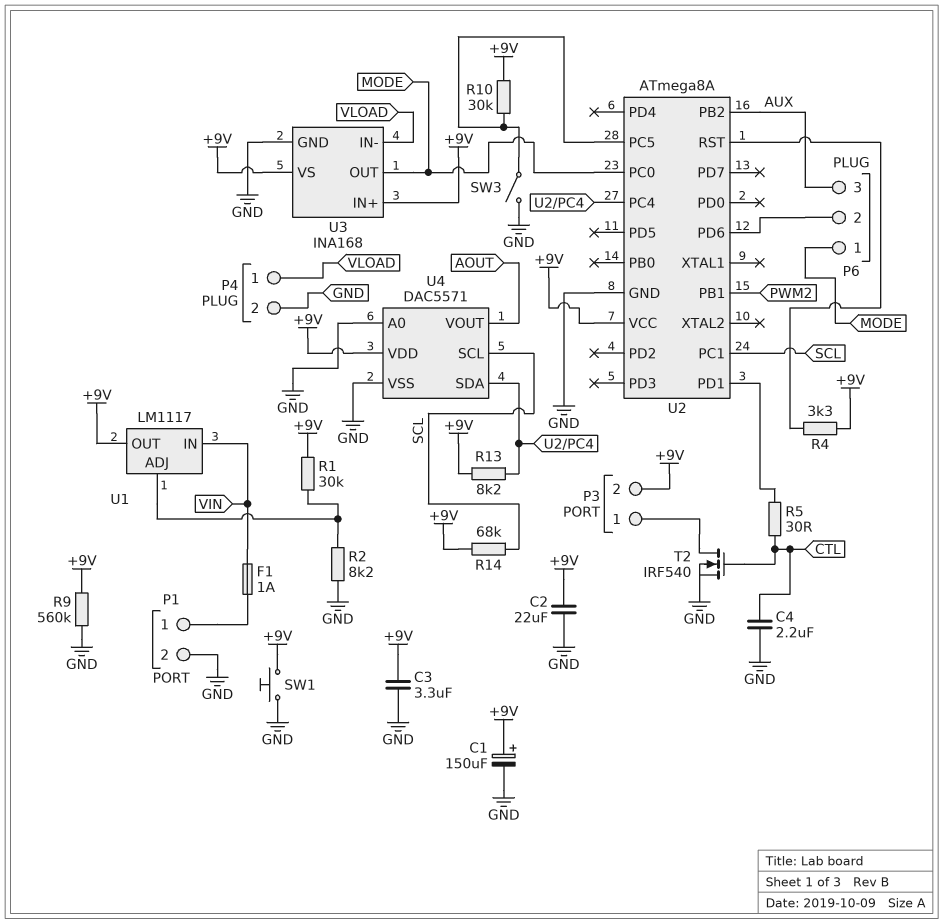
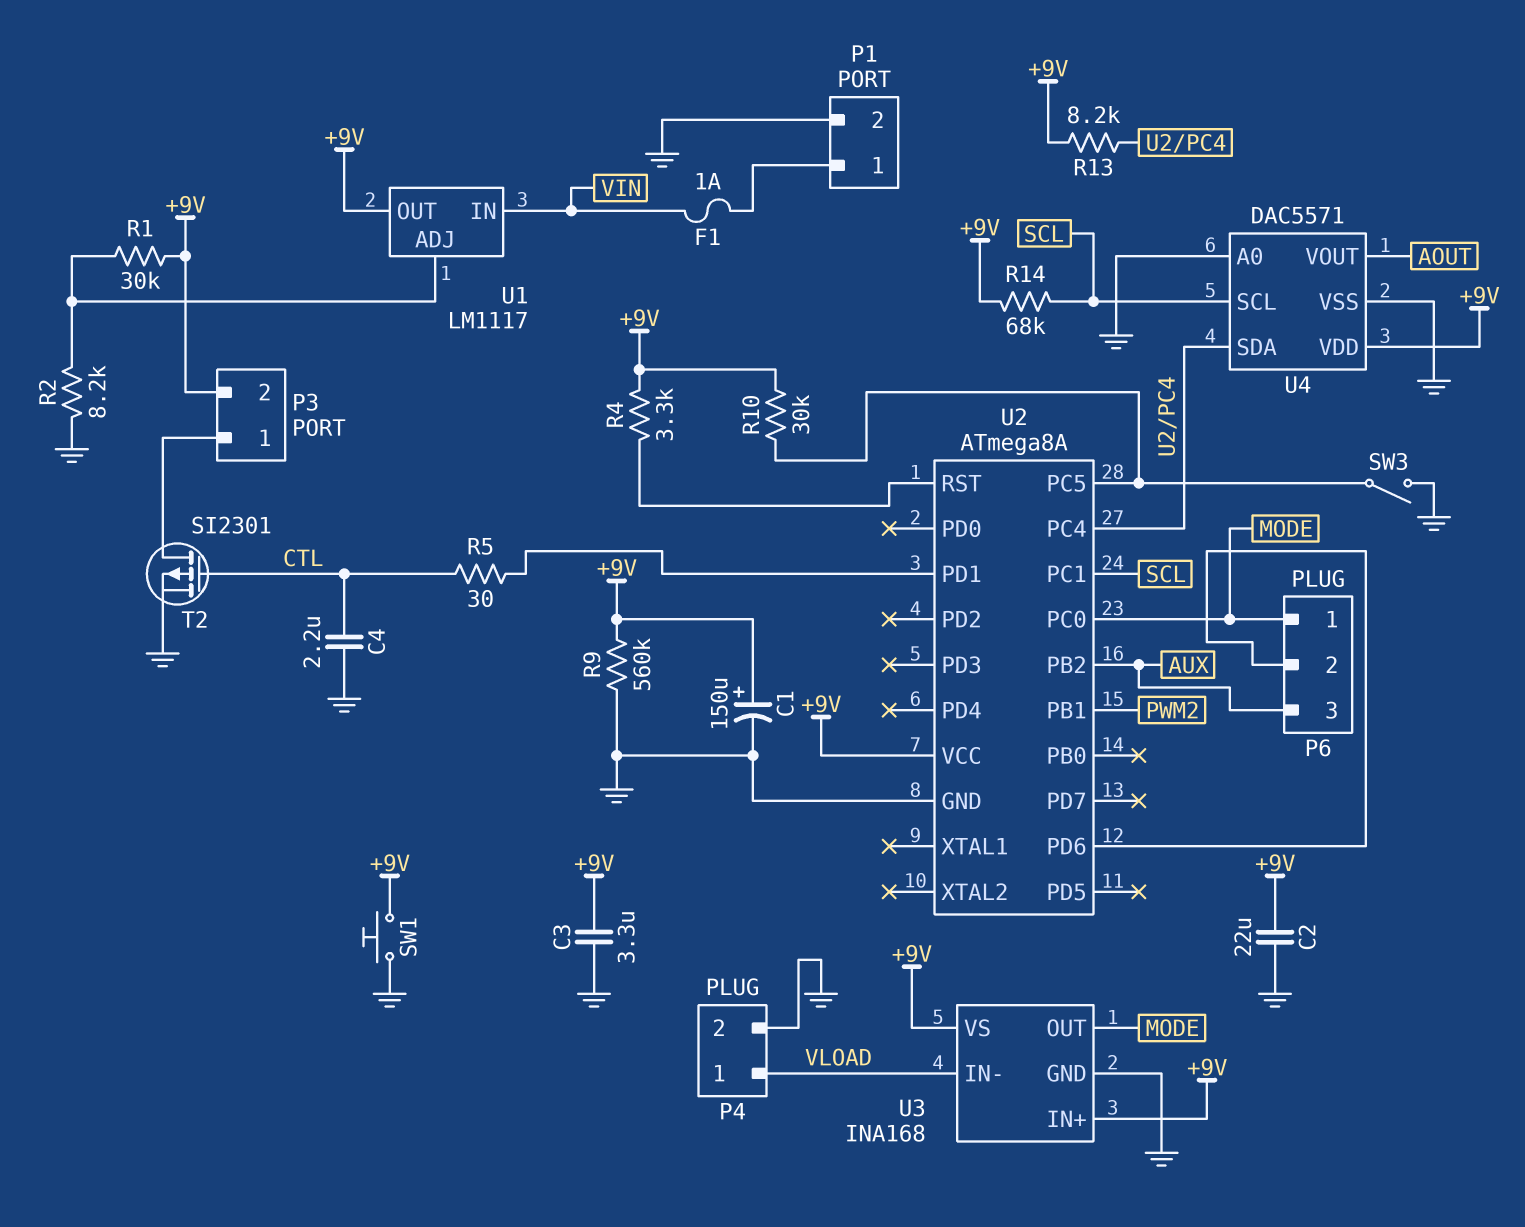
T2: NMOS IRF540 (G CTL, D P3/1, S GND) -> PMOS SI2301 (G CTL, D P3/1, S GND)

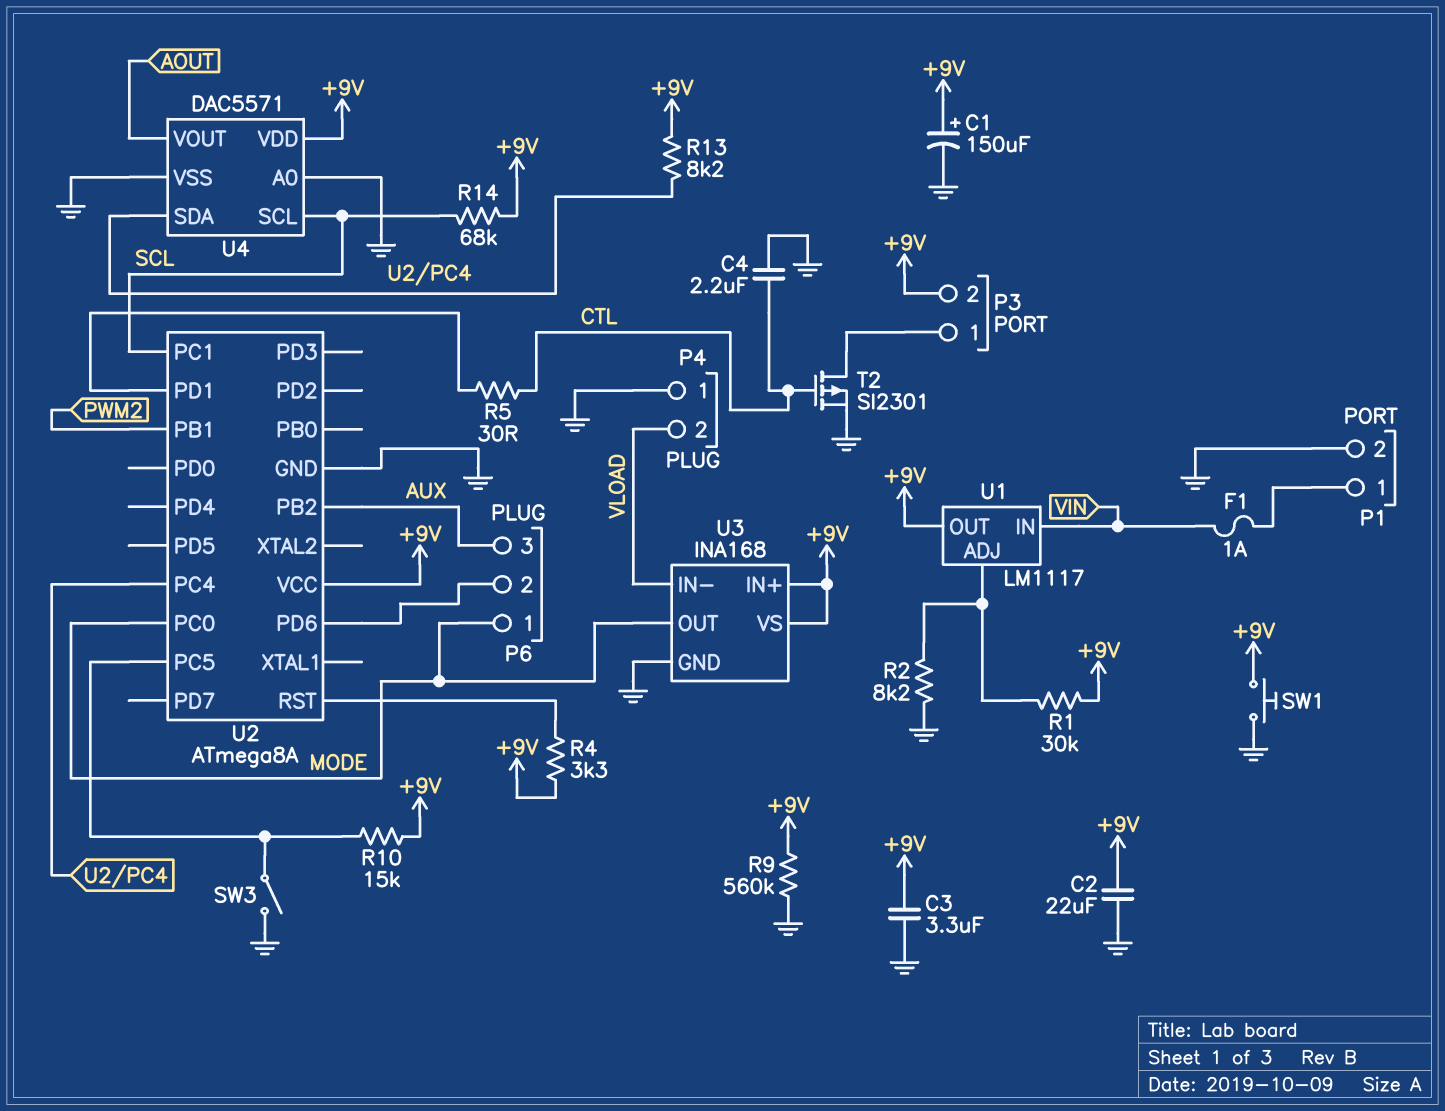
P4 pin 1: VLOAD -> GND
P4 pin 2: GND -> VLOAD
R10: 30k (+9V, U2/PC5) -> 15k (+9V, U2/PC5)

